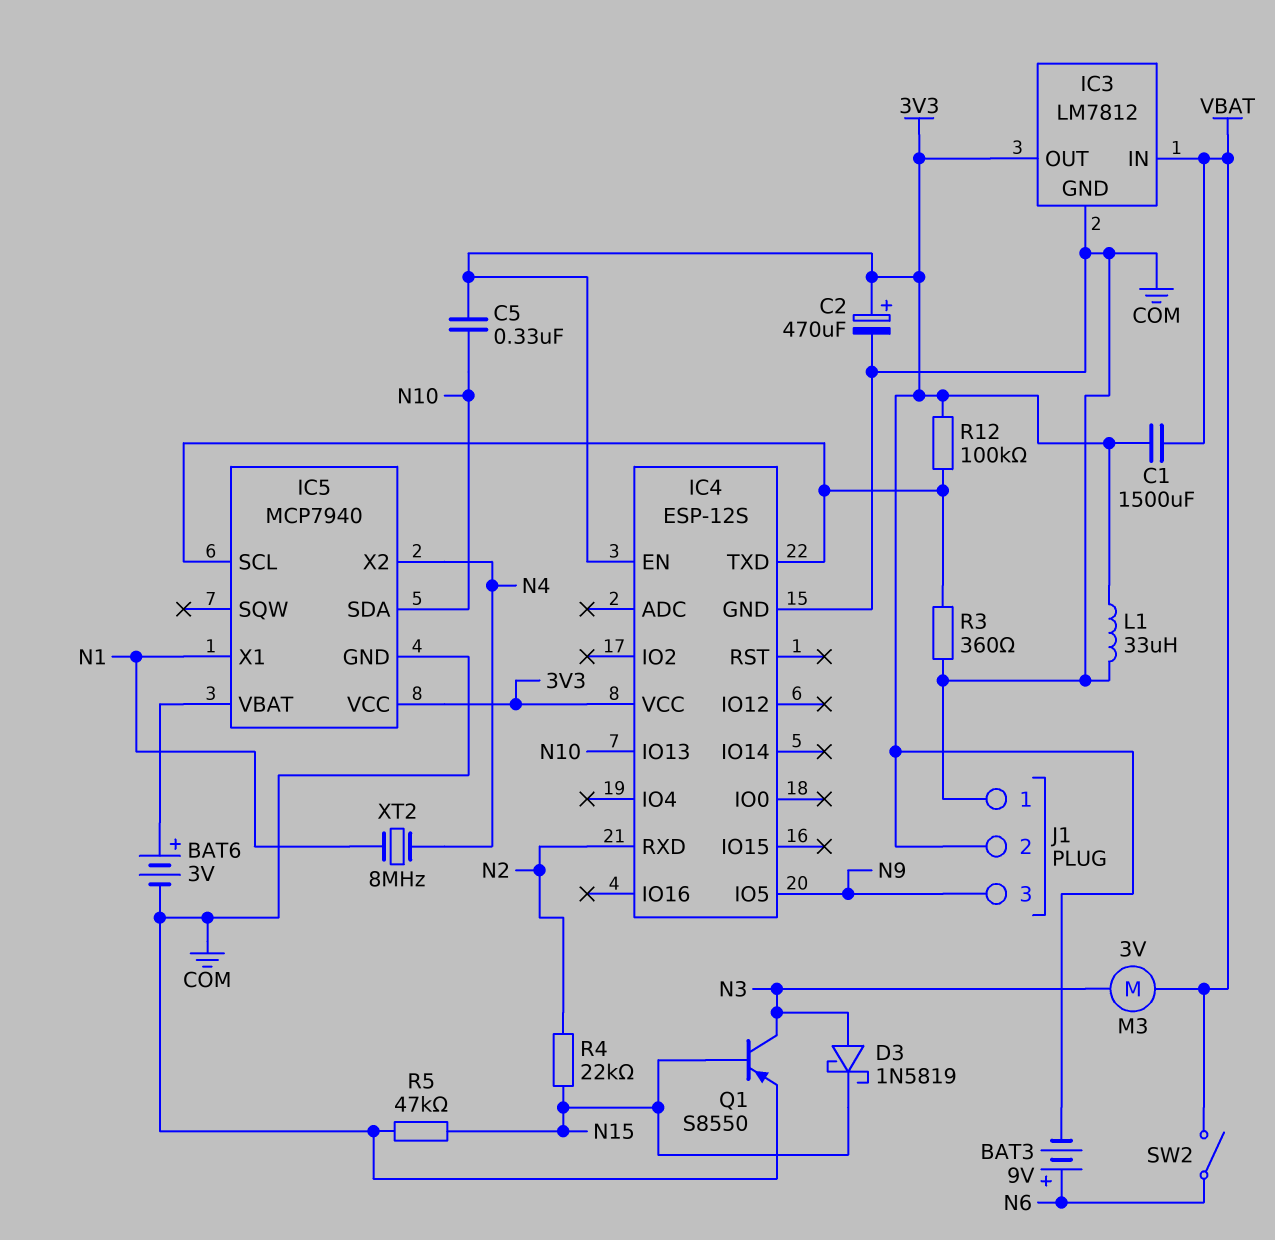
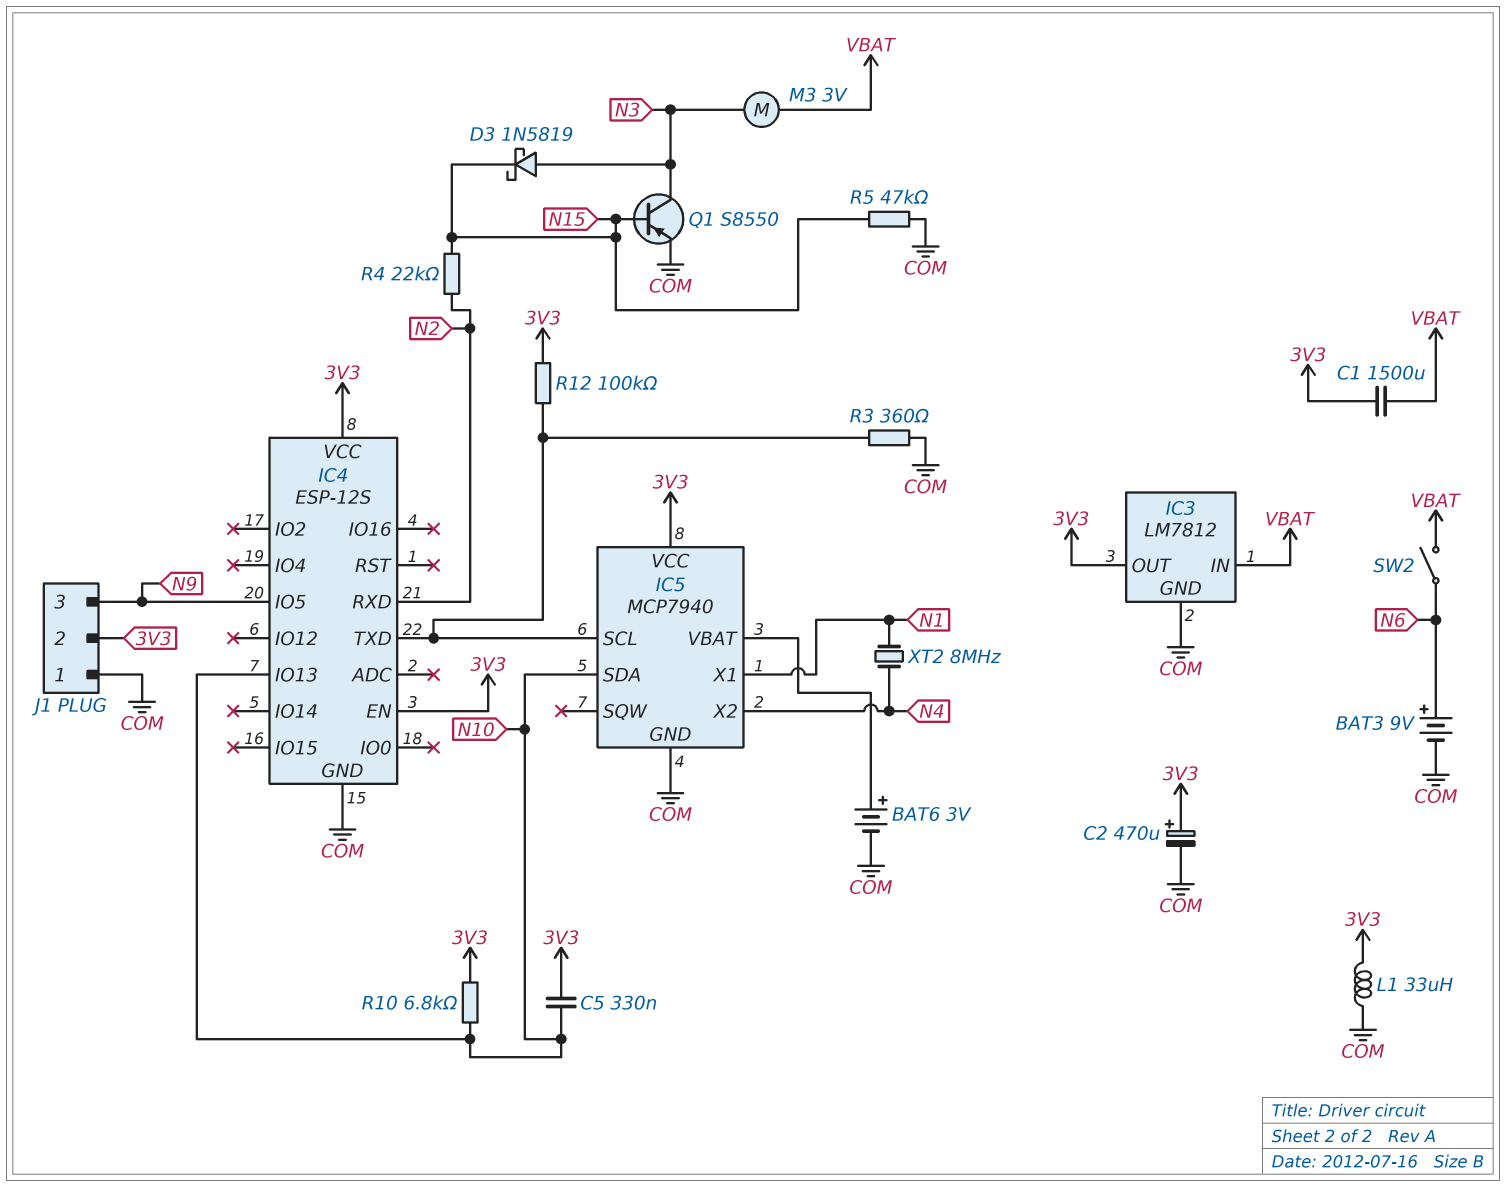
BAT3: 9V (plus N6, minus 3V3) -> 9V (plus N6, minus COM)
R10: none -> 6.8k (3V3, N10)

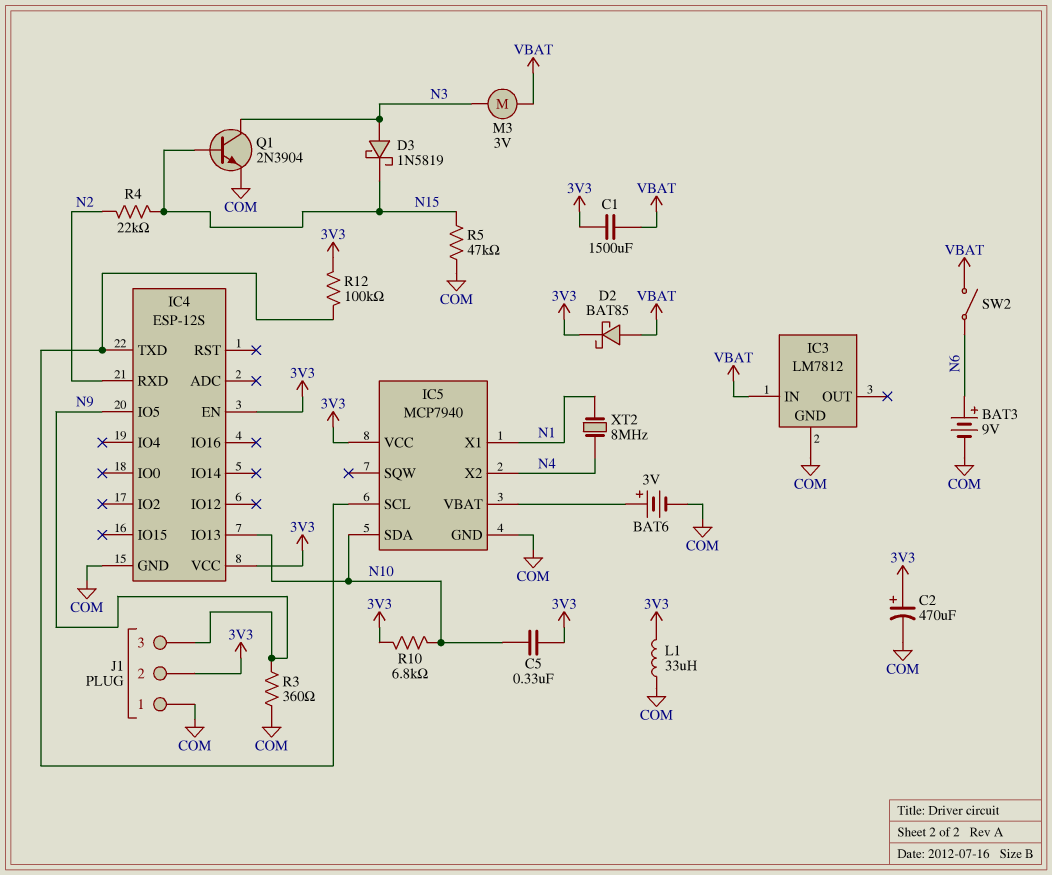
D2: none -> schottky BAT85 (A VBAT, K 3V3)
IC3 pin OUT: 3V3 -> none
Q1: PNP S8550 (B N15, C N3, E COM) -> NPN 2N3904 (B N15, C N3, E COM)
R3: 360 (COM, IC4/TXD) -> 360 (COM, N9)

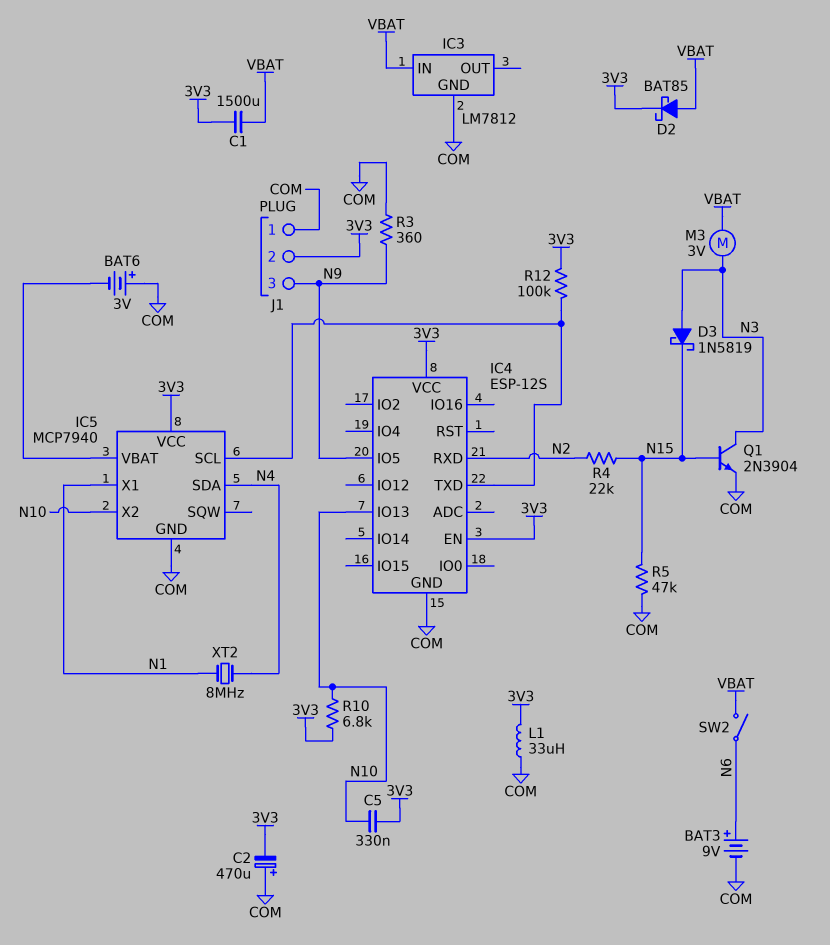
BAT6: 3V (plus IC5/VBAT, minus COM) -> 3V (plus COM, minus IC5/VBAT)
C2: 470uF (plus 3V3, minus COM) -> 470uF (plus COM, minus 3V3)
IC5 pin SDA: N10 -> N4
IC5 pin X2: N4 -> N10

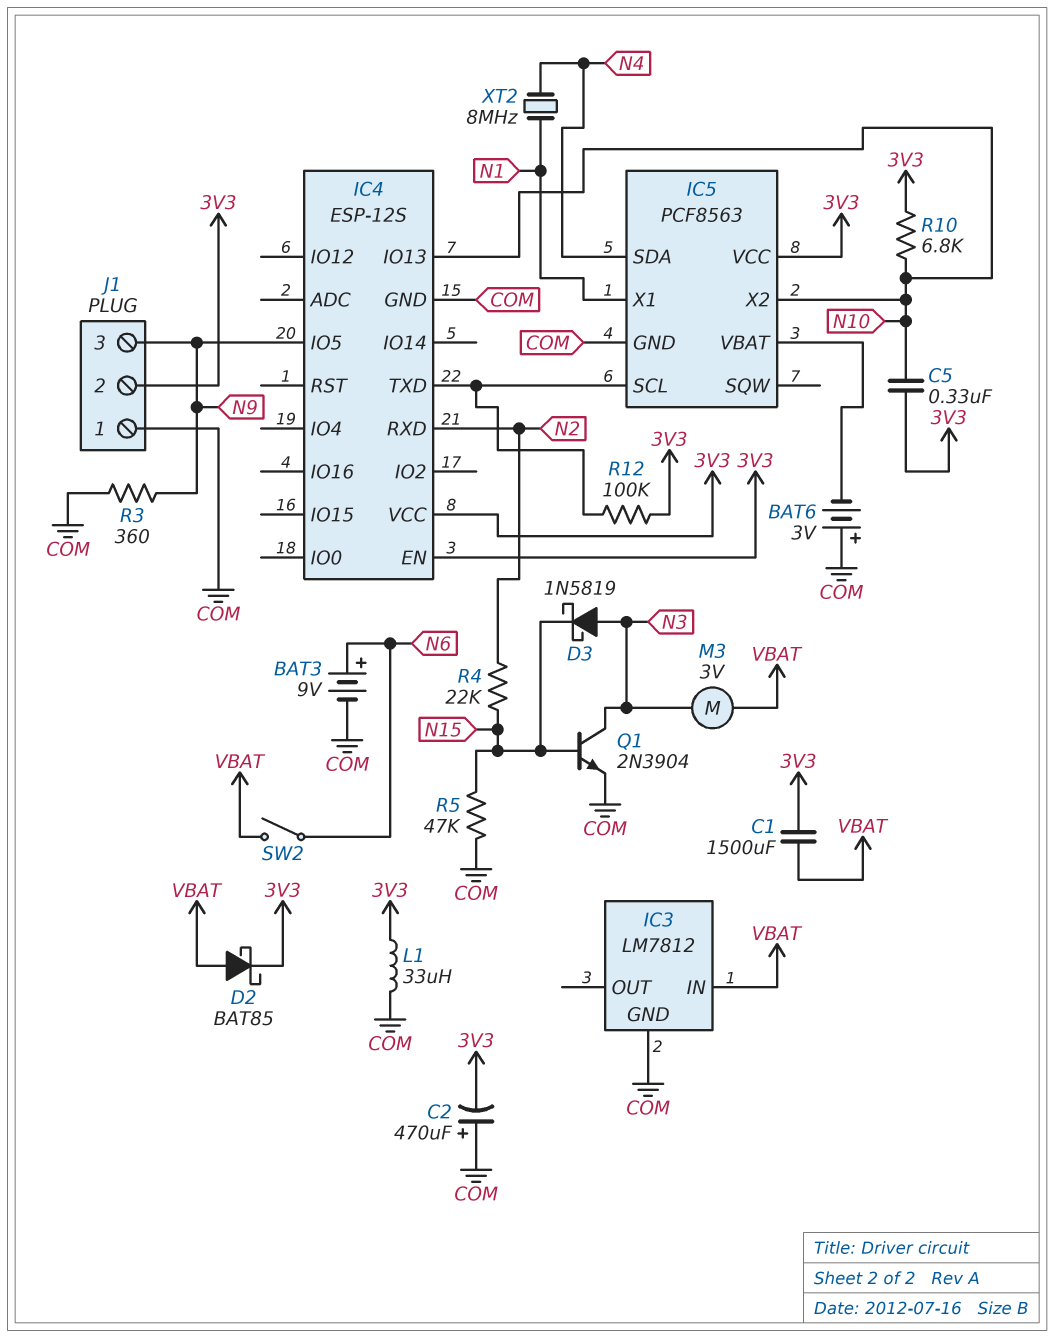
IC5: MCP7940 -> PCF8563

